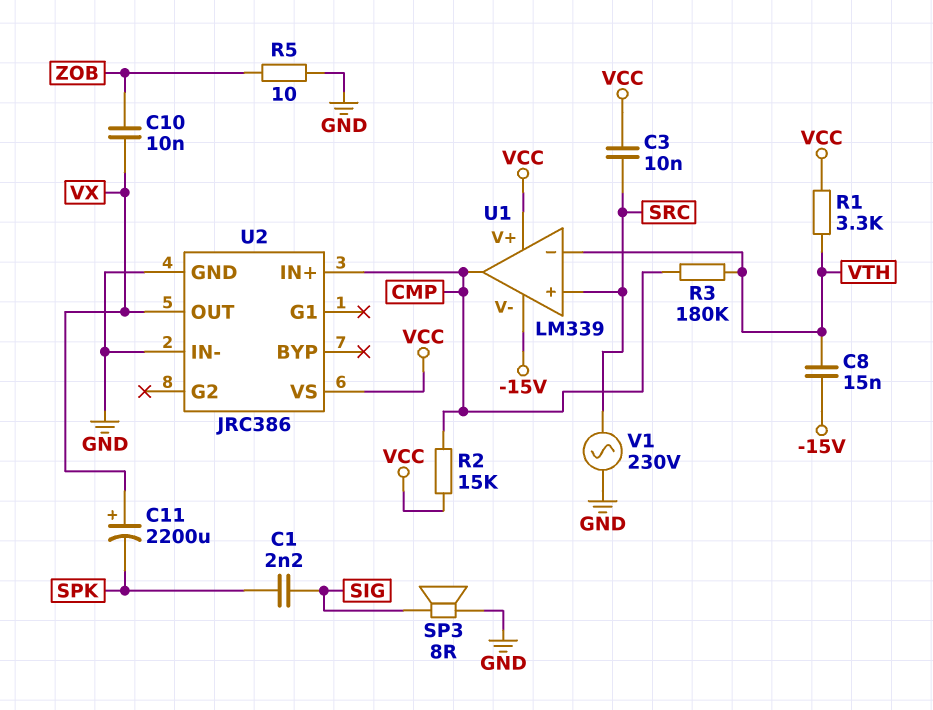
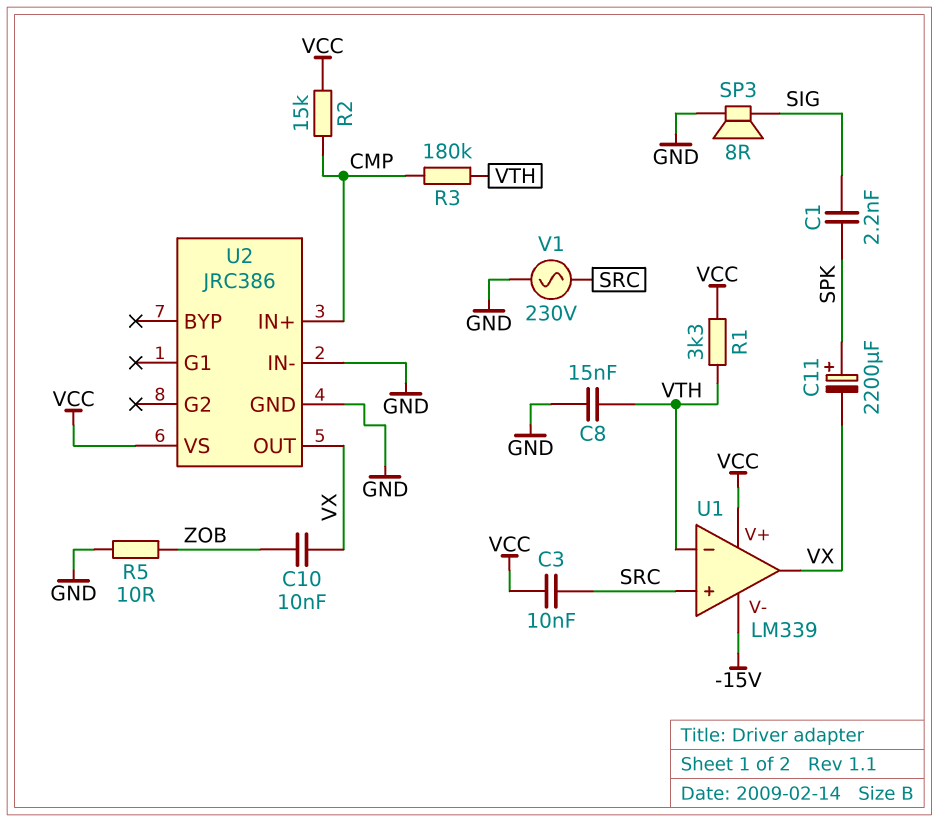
C8: 15nF (-15V, VTH) -> 15nF (GND, VTH)
C11: 2200uF (plus VX, minus SPK) -> 2200uF (plus SPK, minus VX)
U1 pin out: CMP -> VX

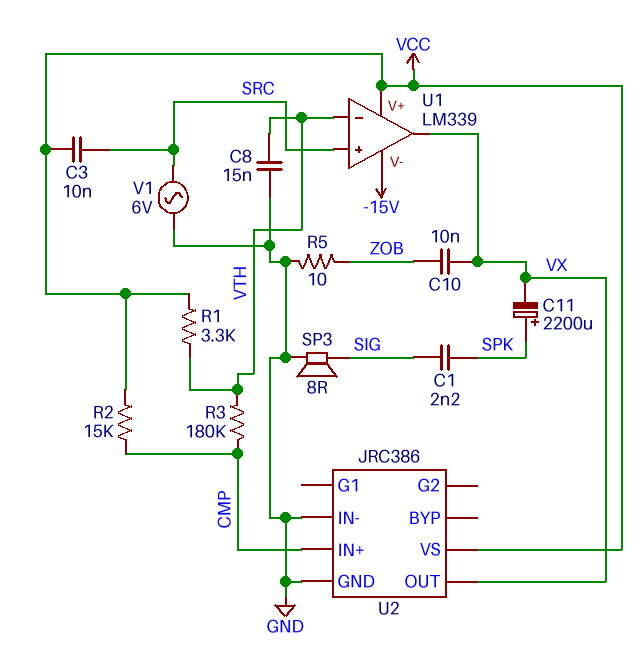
V1: AC 230V (GND, SRC) -> AC 6V (GND, SRC)

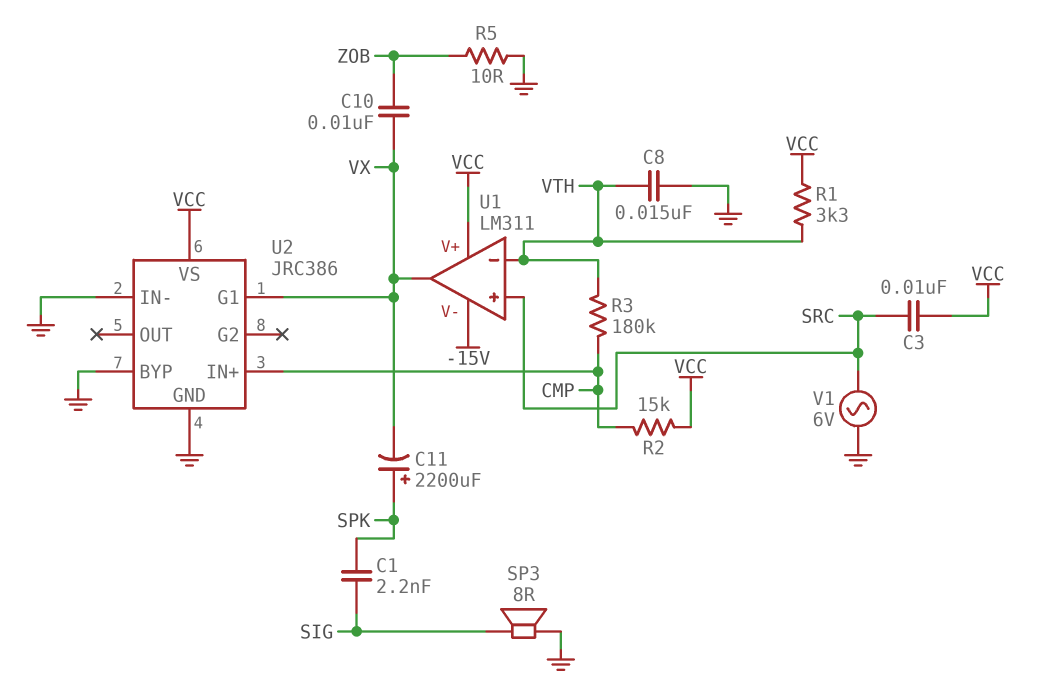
U1: LM339 -> LM311
U2 pin BYP: none -> GND
U2 pin G1: none -> VX
U2 pin OUT: VX -> none

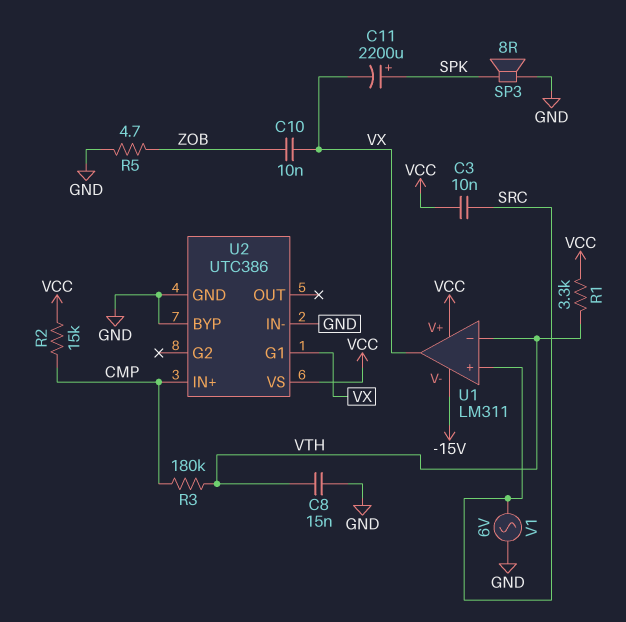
C1: 2.2nF (SIG, SPK) -> none
R5: 10 (GND, ZOB) -> 4.7 (GND, ZOB)
SP3: speaker 8R (GND, SIG) -> speaker 8R (GND, SPK)
U2: JRC386 -> UTC386

